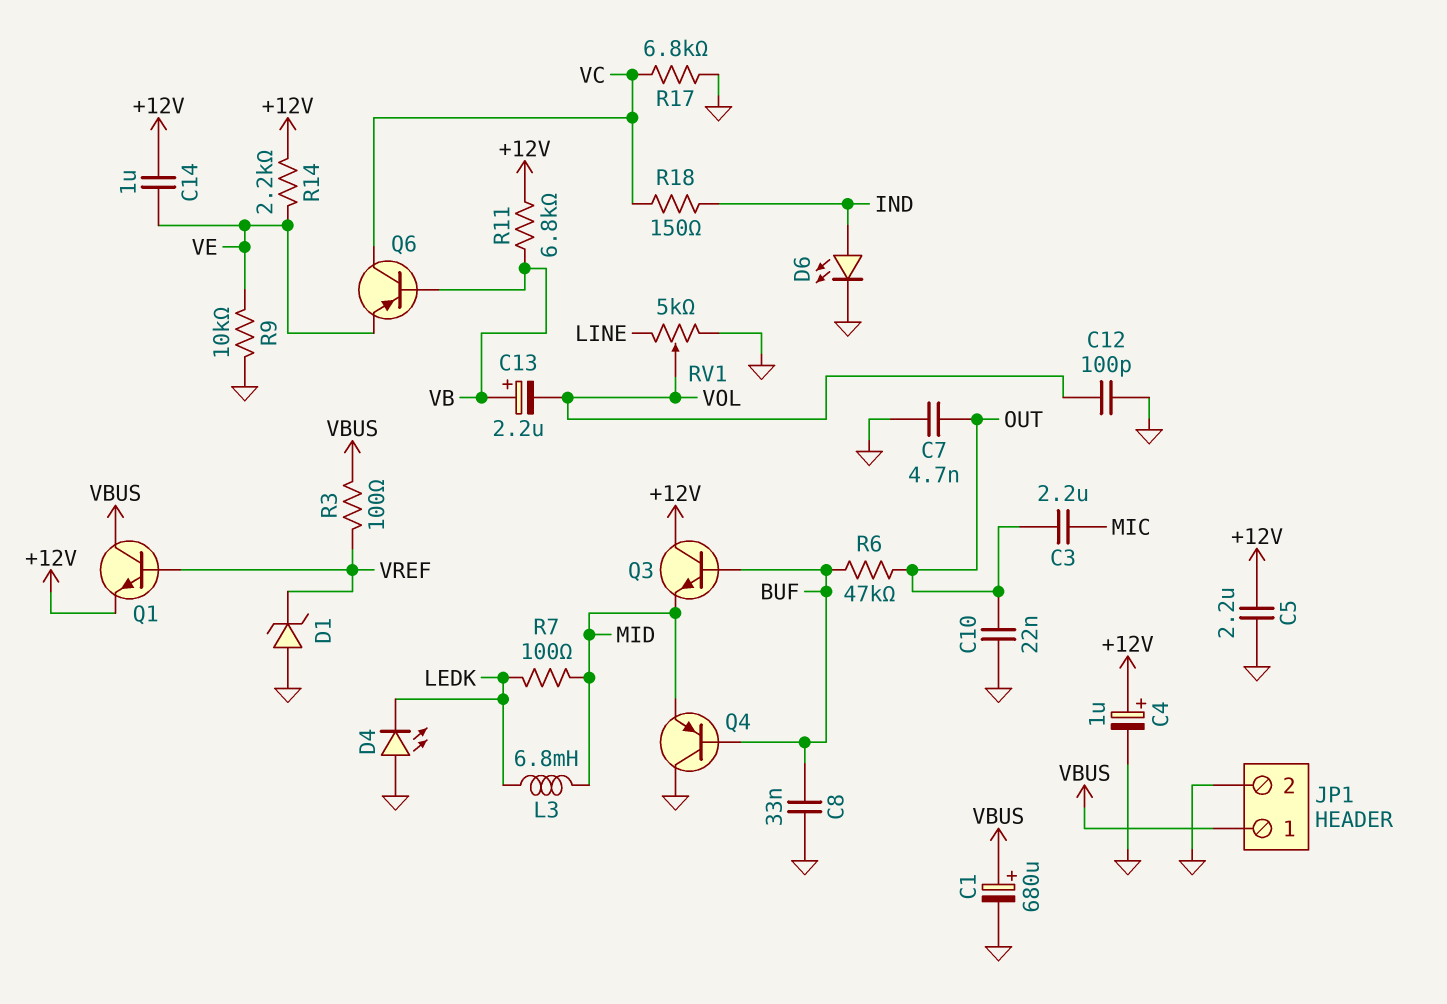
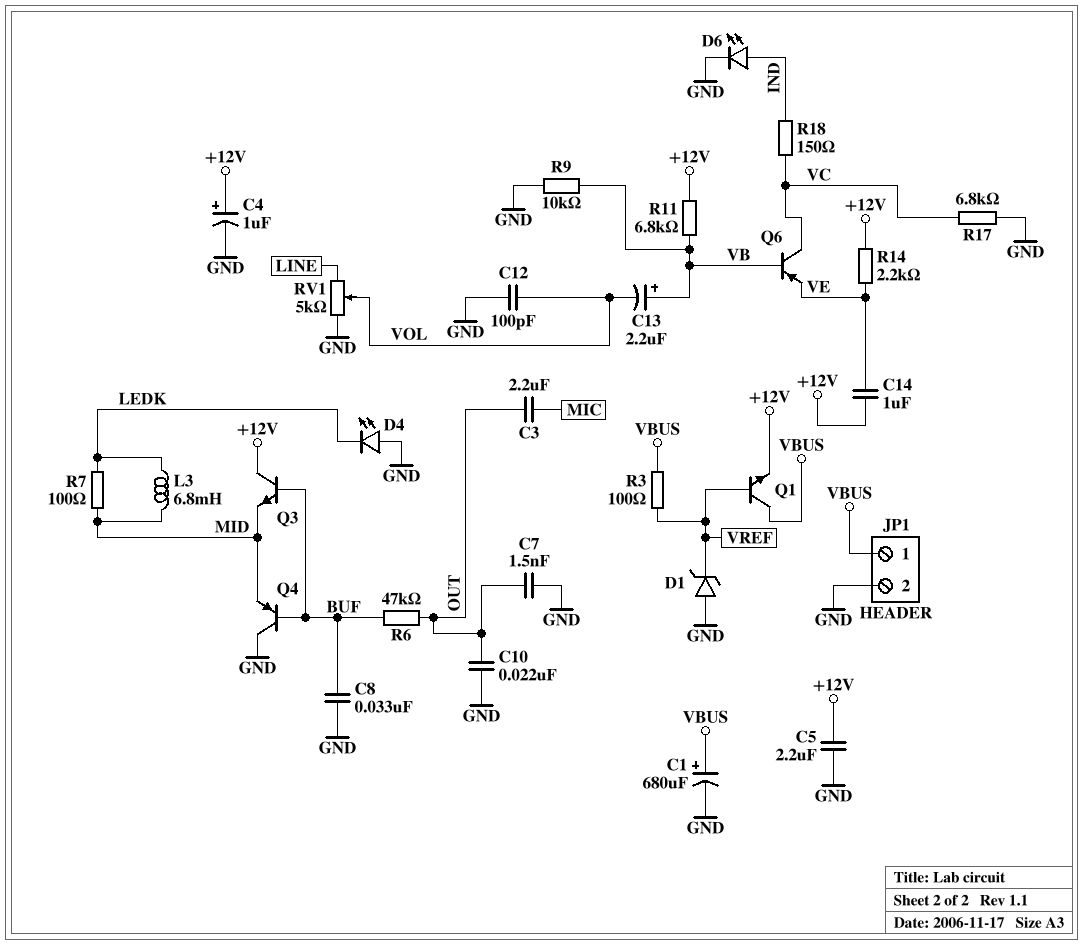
C7: 4.7nF (GND, OUT) -> 1.5nF (GND, OUT)
R9: 10k (GND, VE) -> 10k (GND, VB)

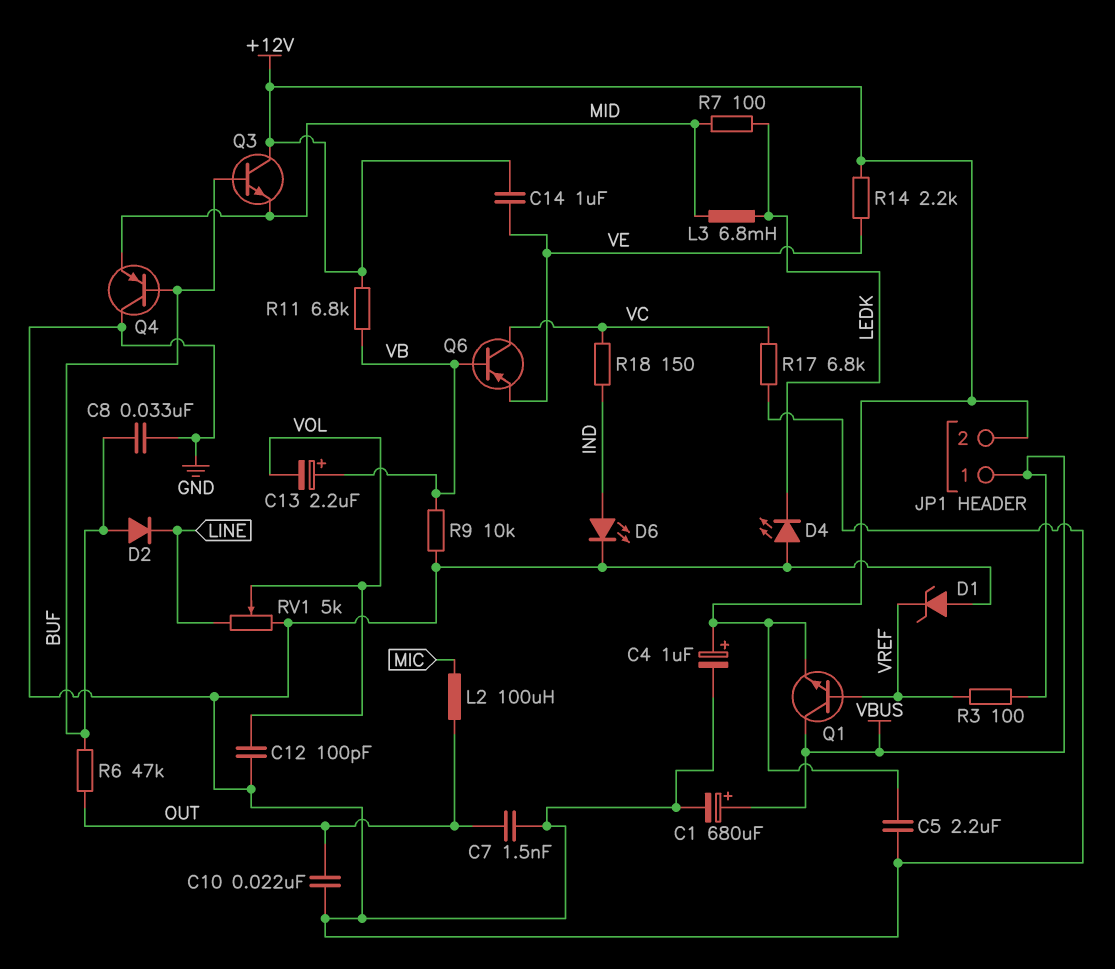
C3: 2.2uF (MIC, OUT) -> none
D2: none -> diode (A BUF, K LINE)
JP1 pin 2: GND -> +12V
L2: none -> 100uH (MIC, OUT)

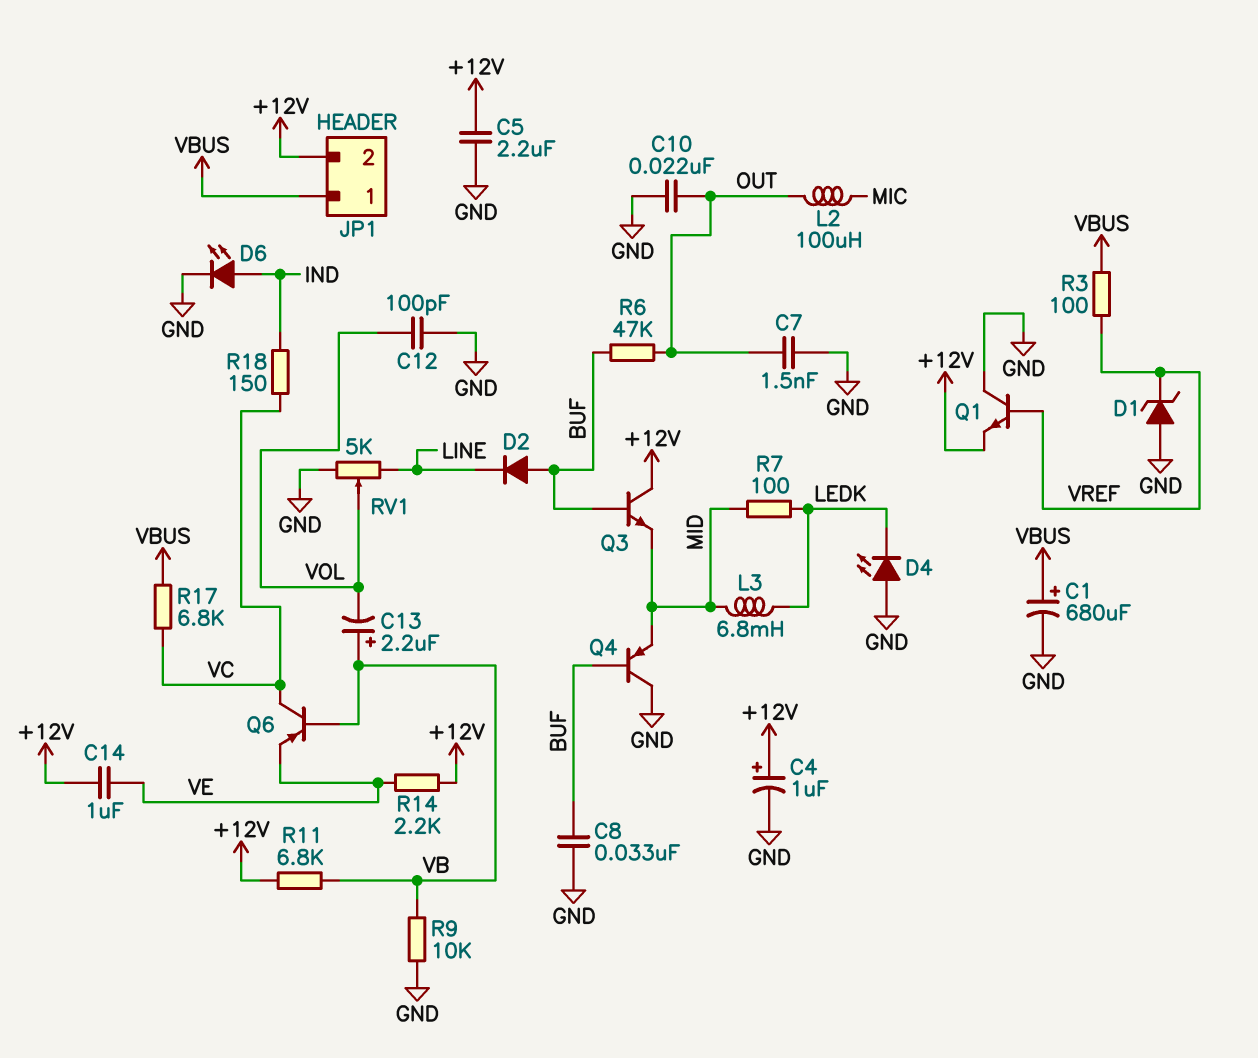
Q1: NPN (B VREF, C VBUS, E +12V) -> NPN (B VREF, C GND, E +12V)
R17: 6.8k (GND, VC) -> 6.8k (VBUS, VC)

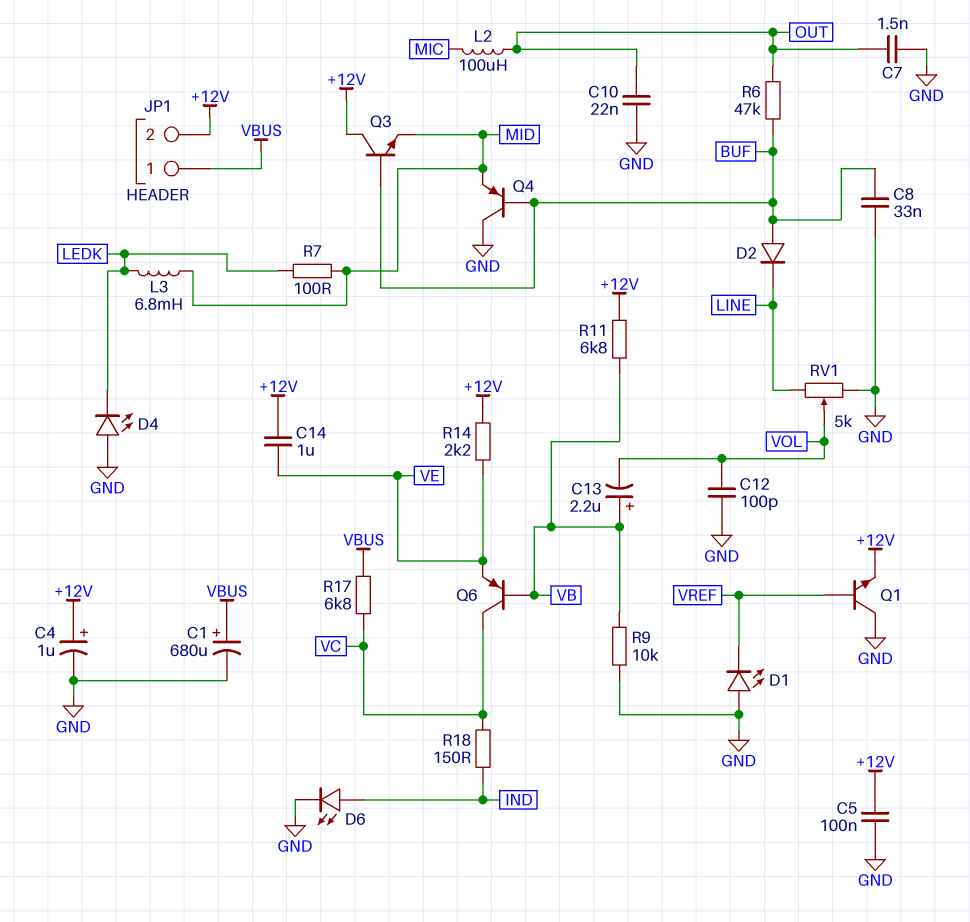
C5: 2.2uF (+12V, GND) -> 100nF (+12V, GND)
D1: zener (A GND, K VREF) -> LED (A GND, K VREF)
R3: 100 (VBUS, VREF) -> none

